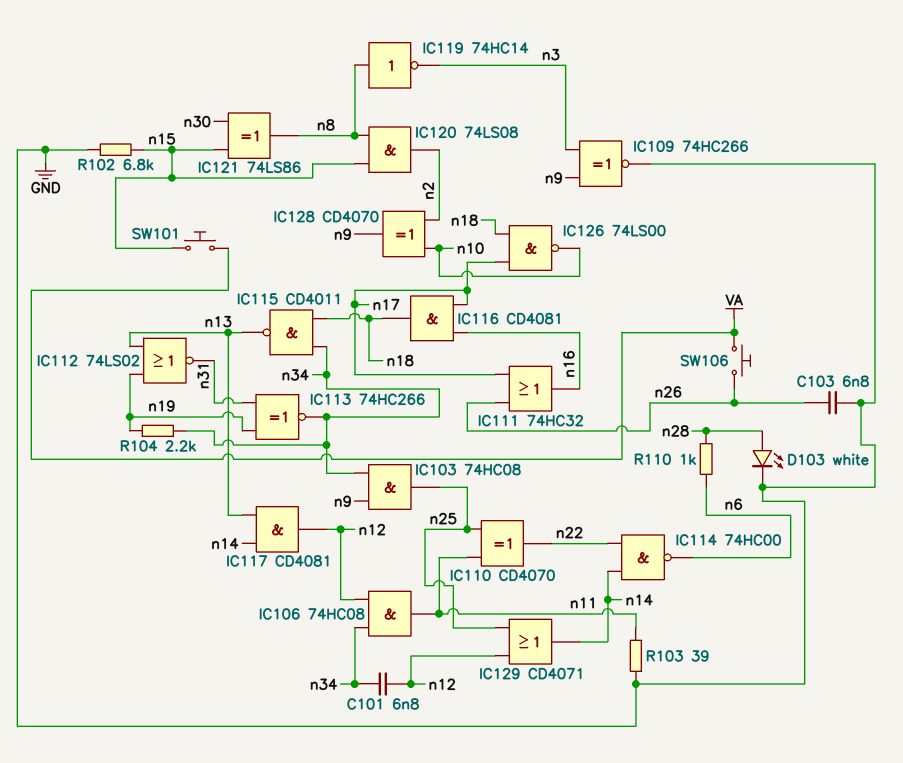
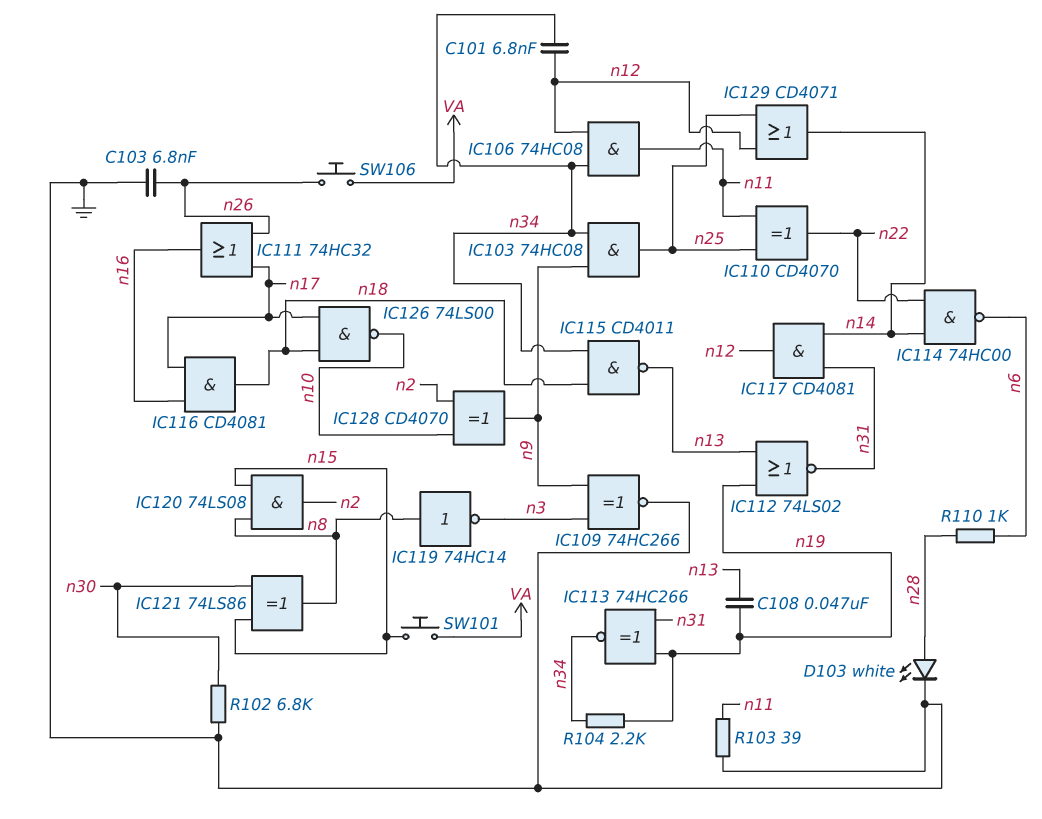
C108: none -> 47nF (n13, n19)
IC117: AND CD4081 (in n13, in n14, out n12) -> AND CD4081 (in n14, in n31, out n12)
R102: 6.8k (GND, n15) -> 6.8k (GND, n30)

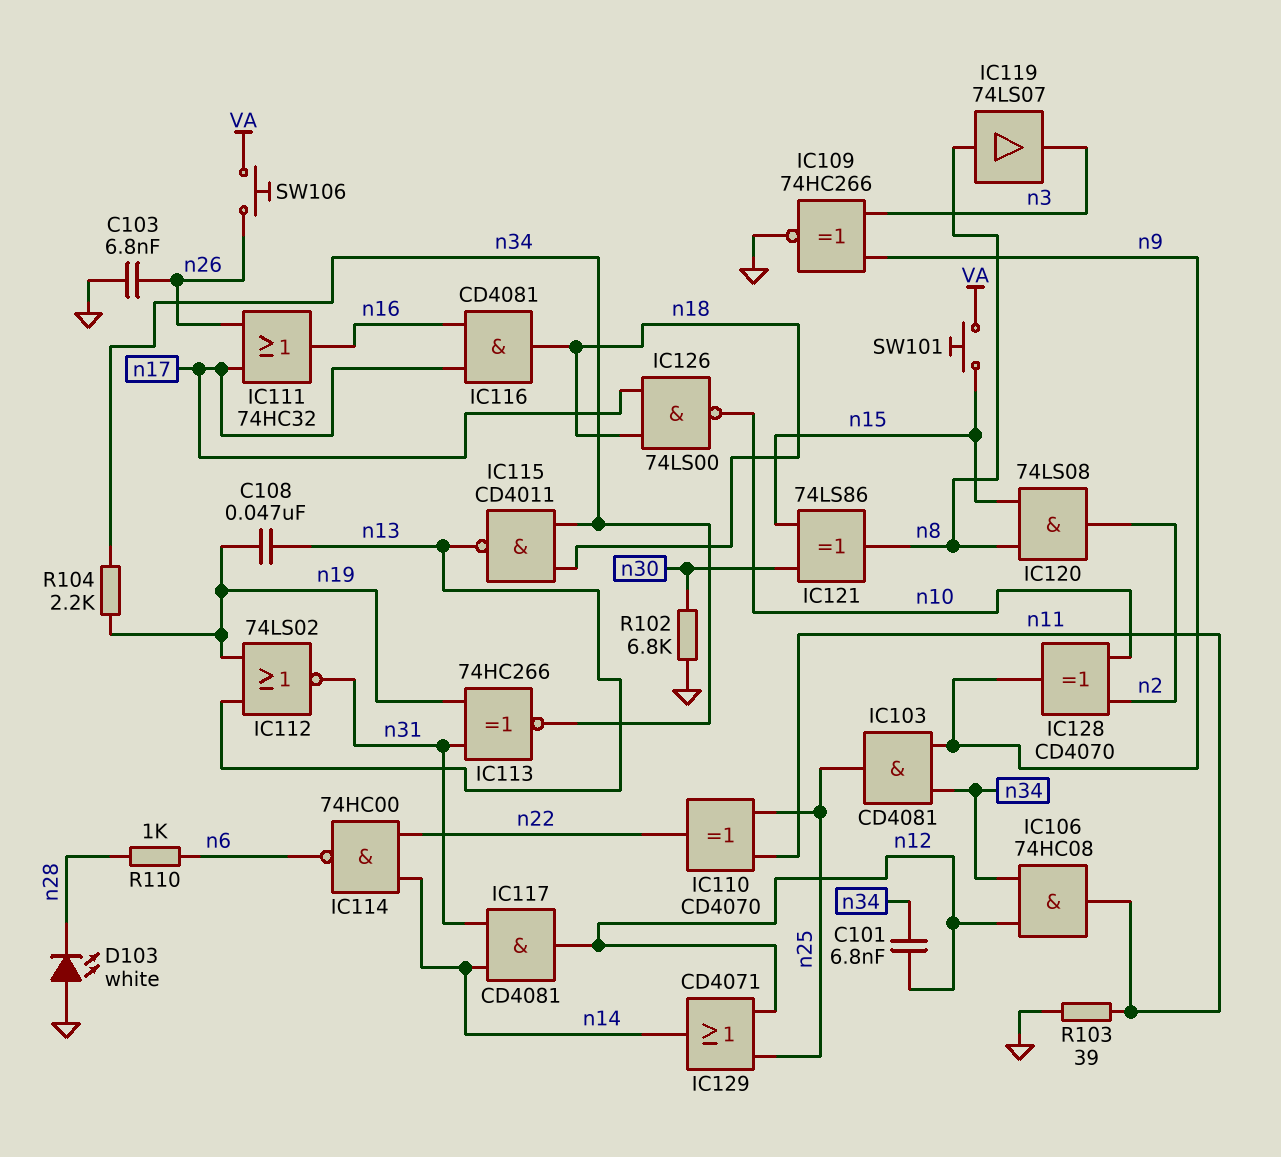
D103: LED white (A n28, K GND) -> LED white (A GND, K n28)
IC103: AND 74HC08 (in n9, in n34, out n25) -> AND CD4081 (in n9, in n34, out n25)
IC119: NOT 74HC14 (in n8, out n3) -> buffer 74LS07 (in n8, out n3)

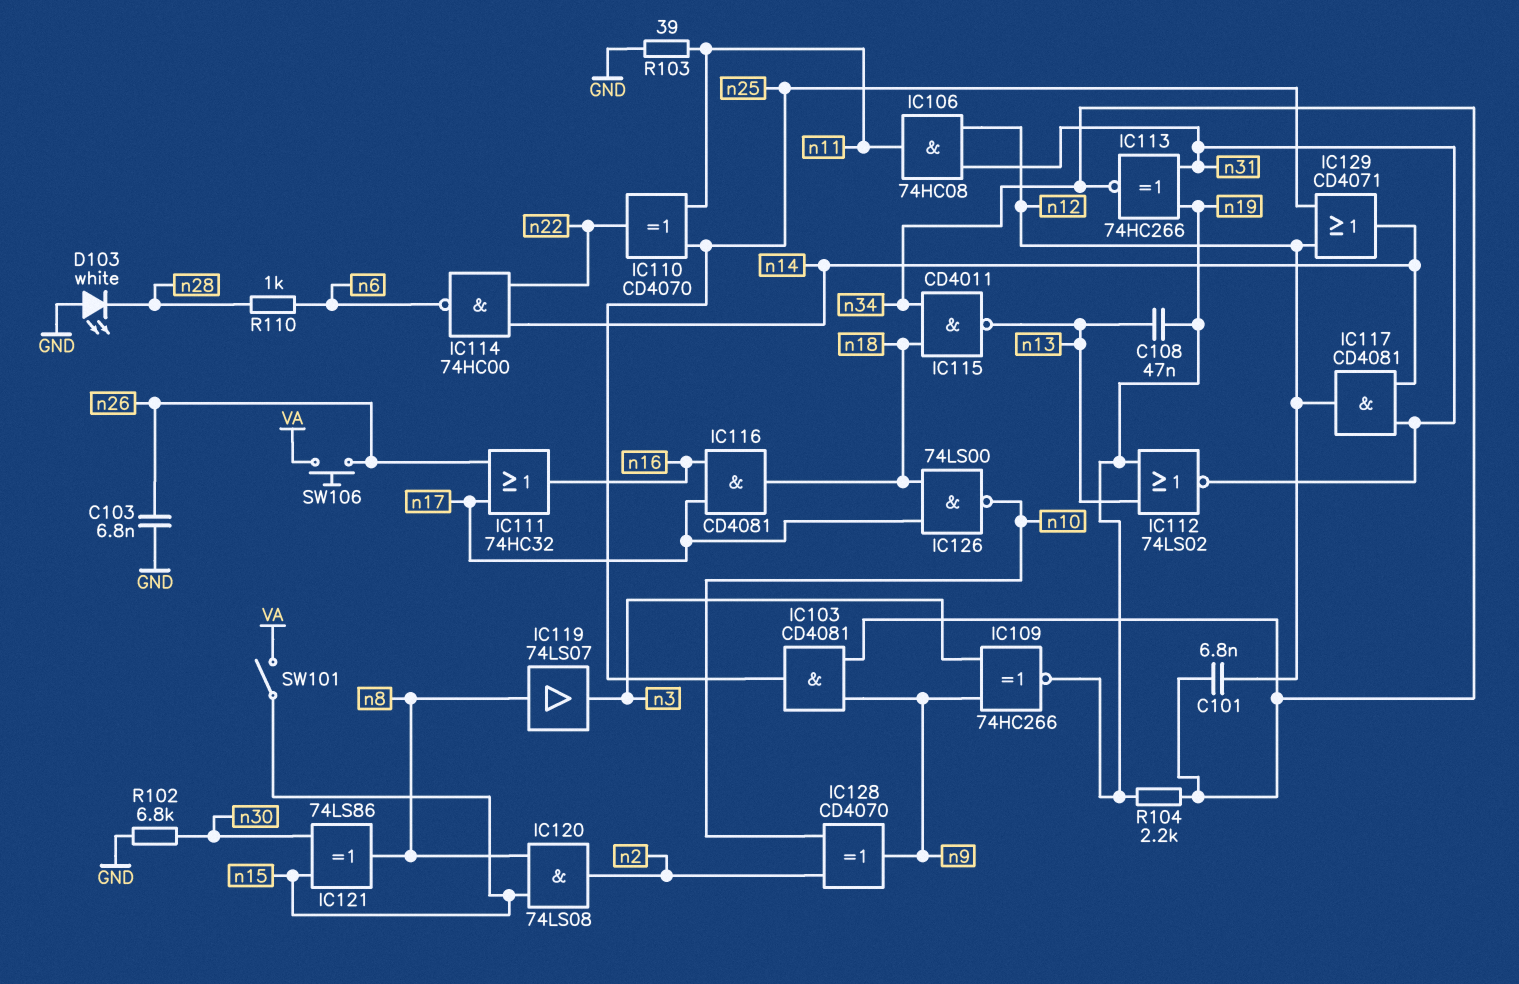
IC106: AND 74HC08 (in n12, in n34, out n11) -> AND 74HC08 (in n12, in n31, out n11)
IC109: XNOR 74HC266 (in n3, in n9, out GND) -> XNOR 74HC266 (in n3, in n9, out n19)
SW101: button (VA, n15) -> switch (VA, n15)

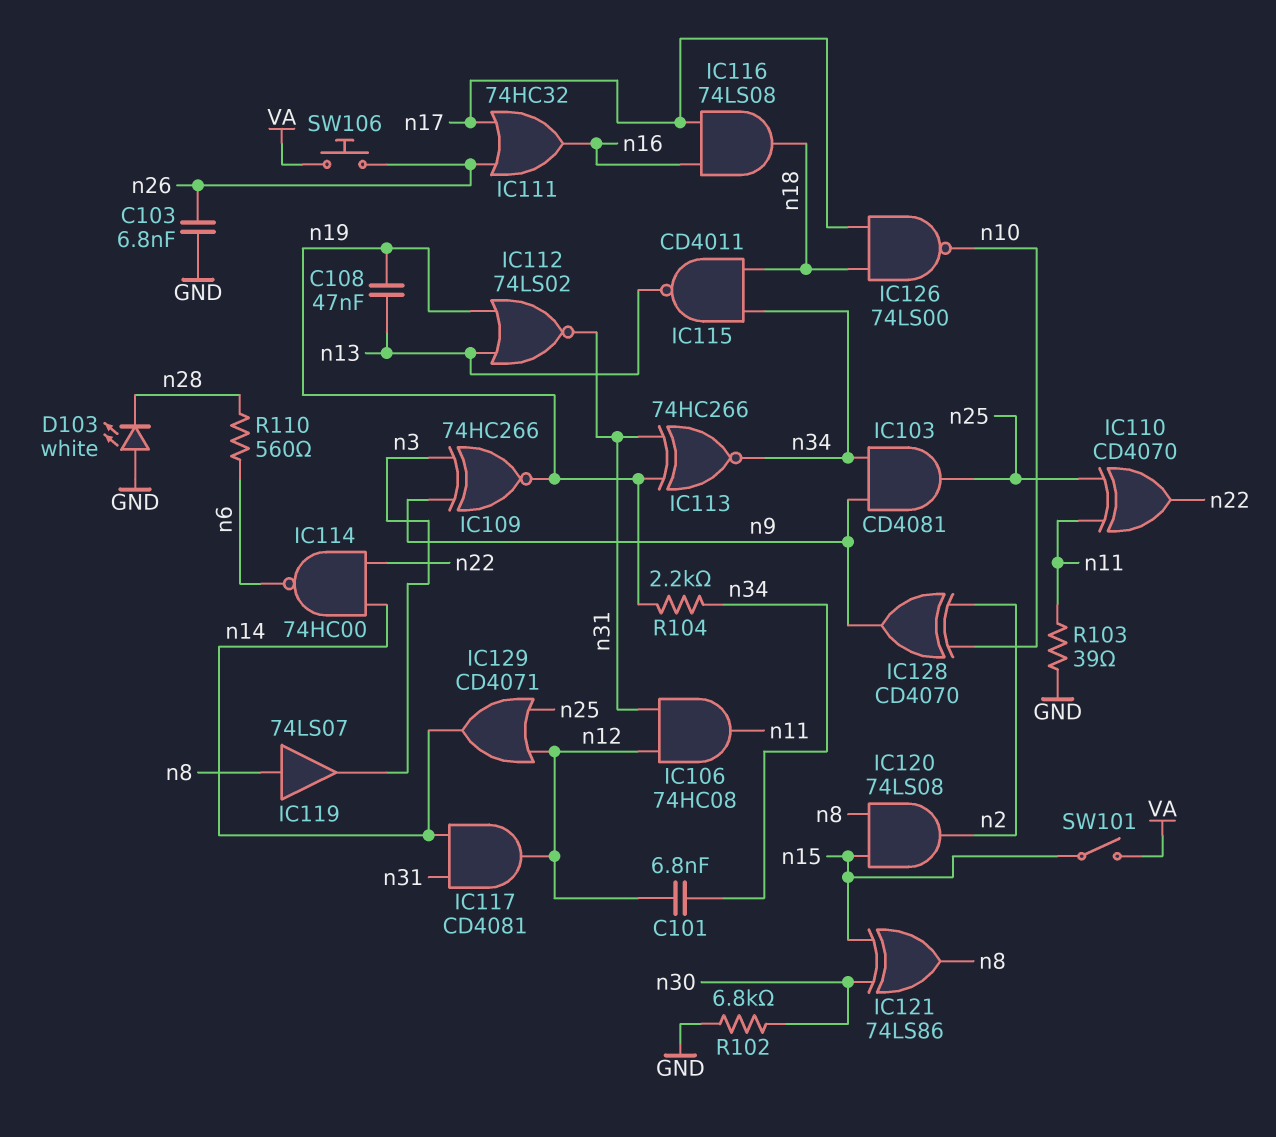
IC116: AND CD4081 (in n16, in n17, out n18) -> AND 74LS08 (in n16, in n17, out n18)
R110: 1k (n6, n28) -> 560 (n6, n28)

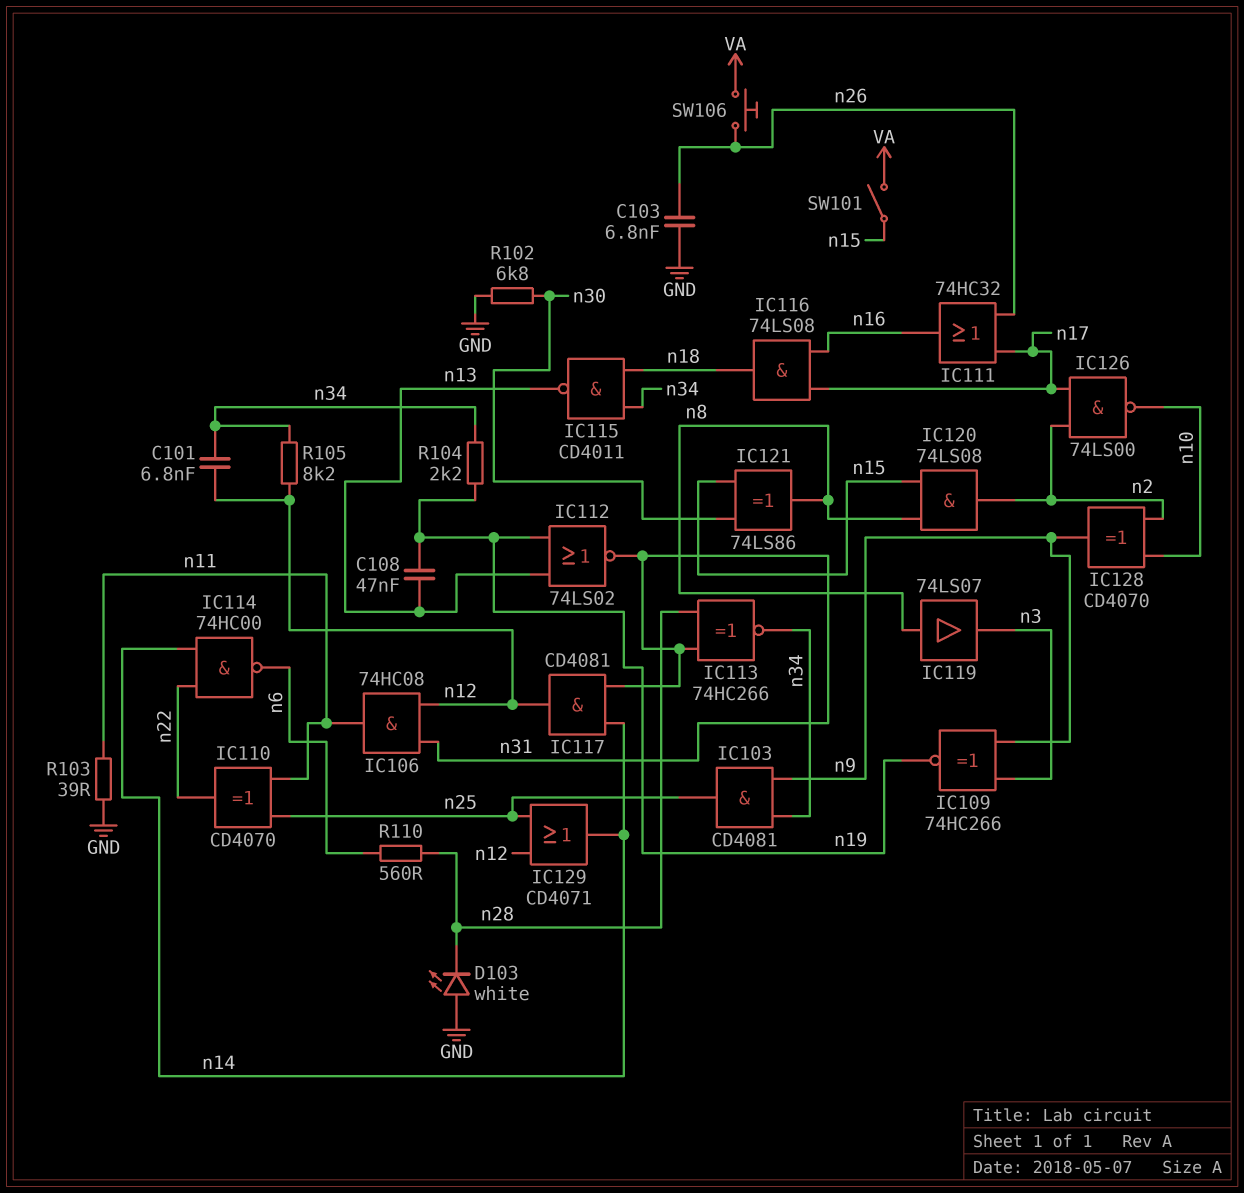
IC113: XNOR 74HC266 (in n19, in n31, out n34) -> XNOR 74HC266 (in n28, in n31, out n34)
IC126: NAND 74LS00 (in n17, in n18, out n10) -> NAND 74LS00 (in n2, in n17, out n10)
R105: none -> 8.2k (n12, n34)

